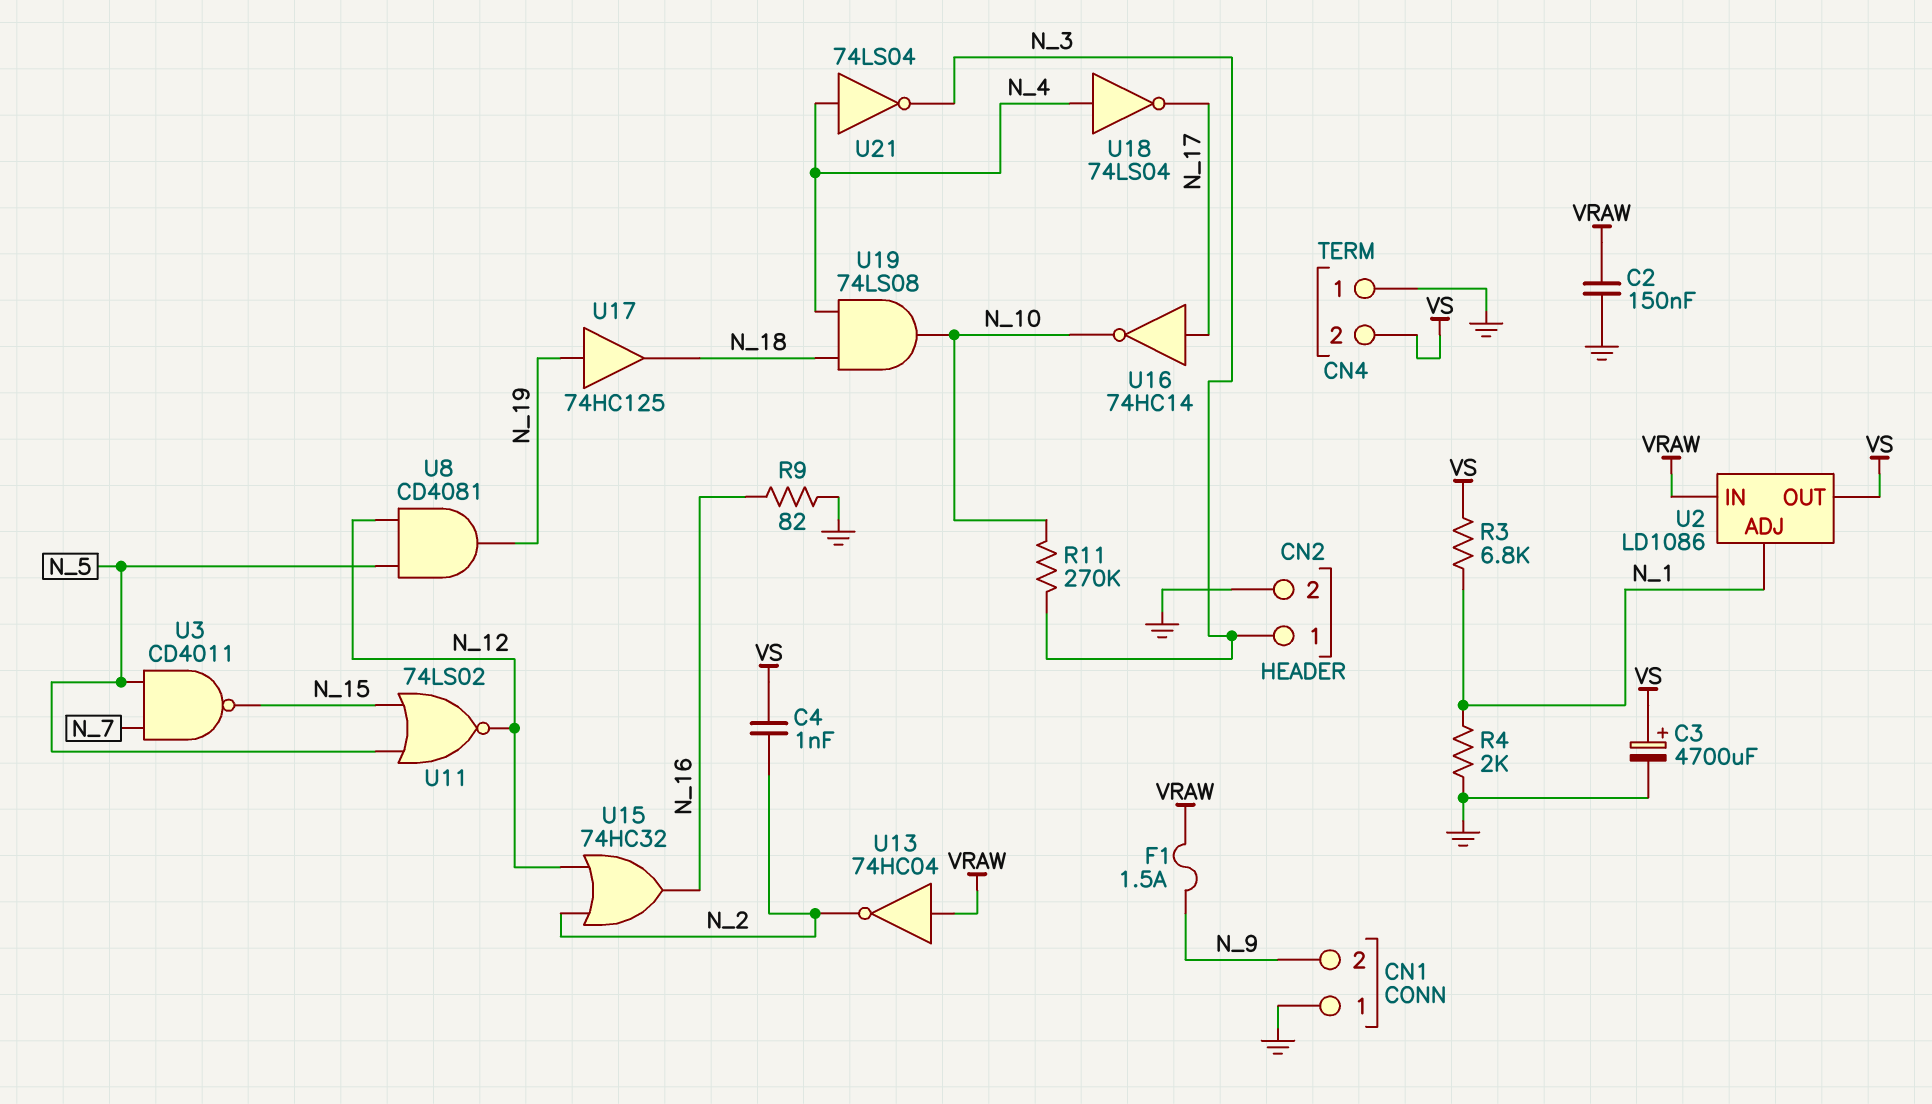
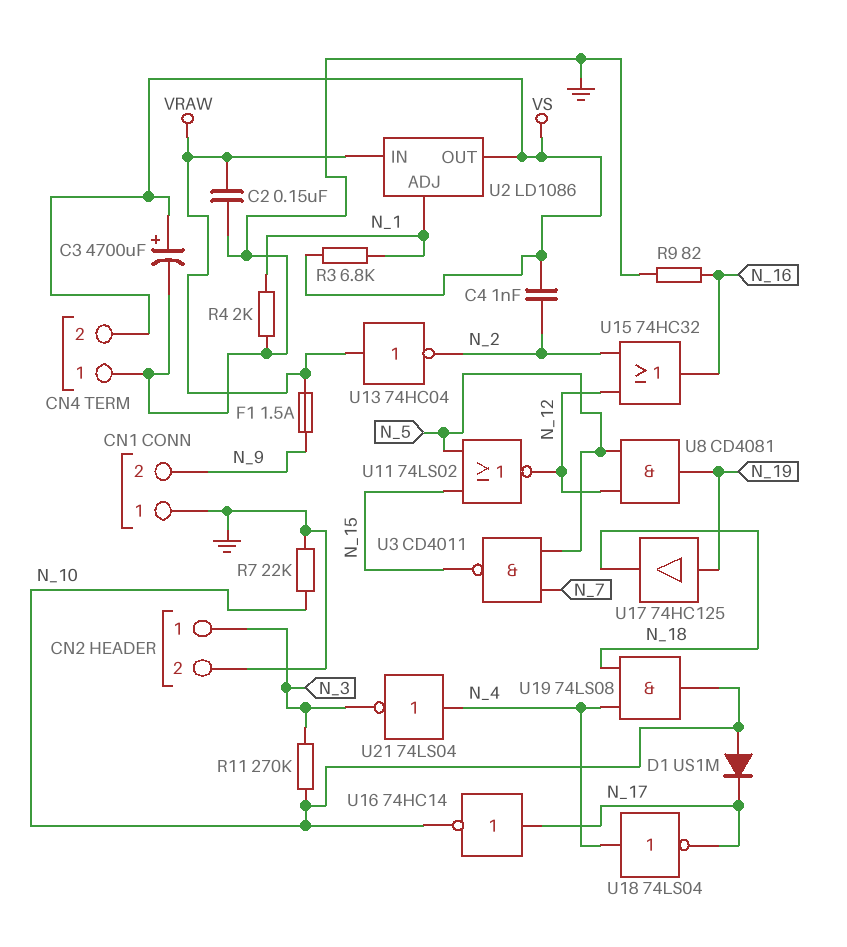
D1: none -> diode US1M (A N_10, K N_17)
R7: none -> 22k (GND, N_10)

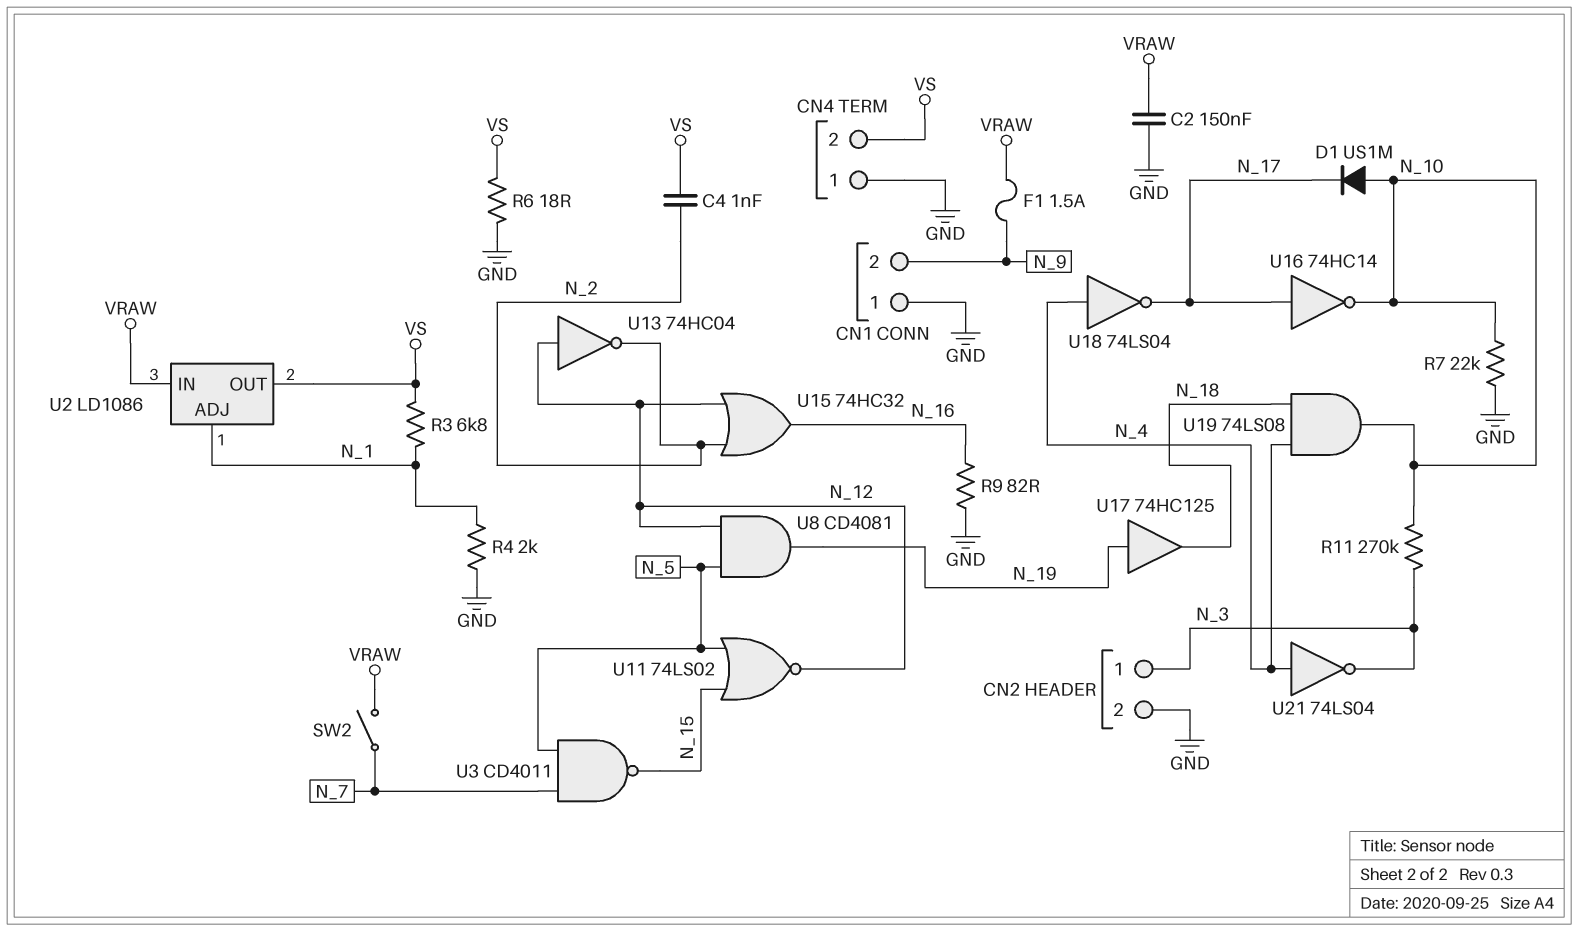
C3: 4700uF (plus VS, minus GND) -> none
R6: none -> 18 (GND, VS)
SW2: none -> switch (N_7, VRAW)
U13: NOT 74HC04 (in VRAW, out N_2) -> NOT 74HC04 (in N_12, out N_2)

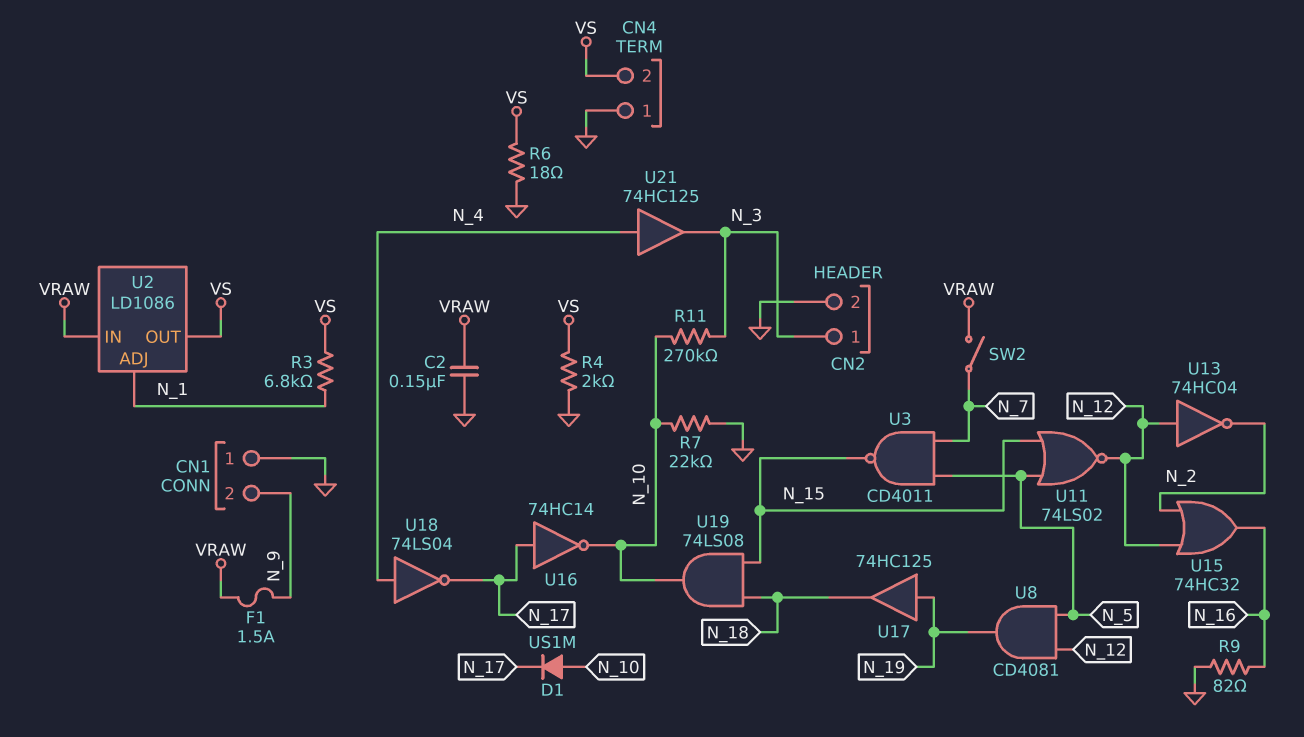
C4: 1nF (N_2, VS) -> none
R4: 2k (GND, N_1) -> 2k (GND, VS)
U19: AND 74LS08 (in N_4, in N_18, out N_10) -> AND 74LS08 (in N_15, in N_18, out N_10)
U21: NOT 74LS04 (in N_4, out N_3) -> buffer 74HC125 (in N_4, out N_3)

